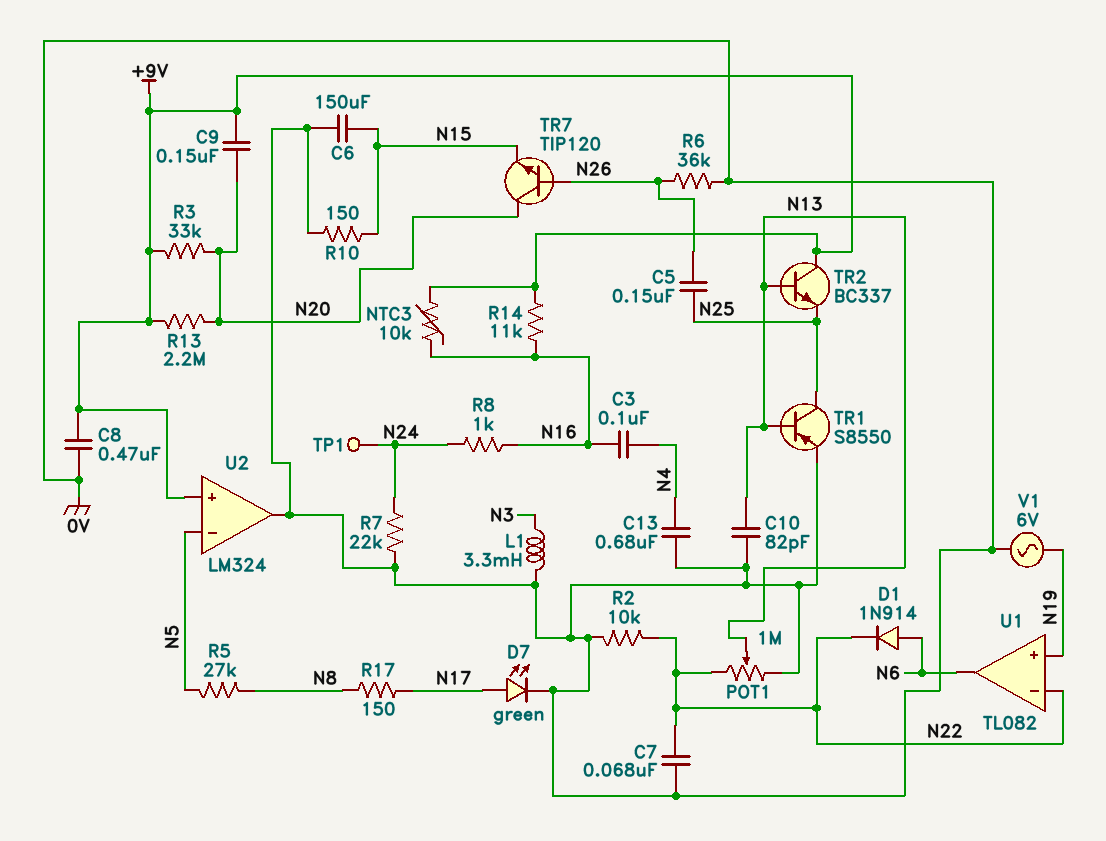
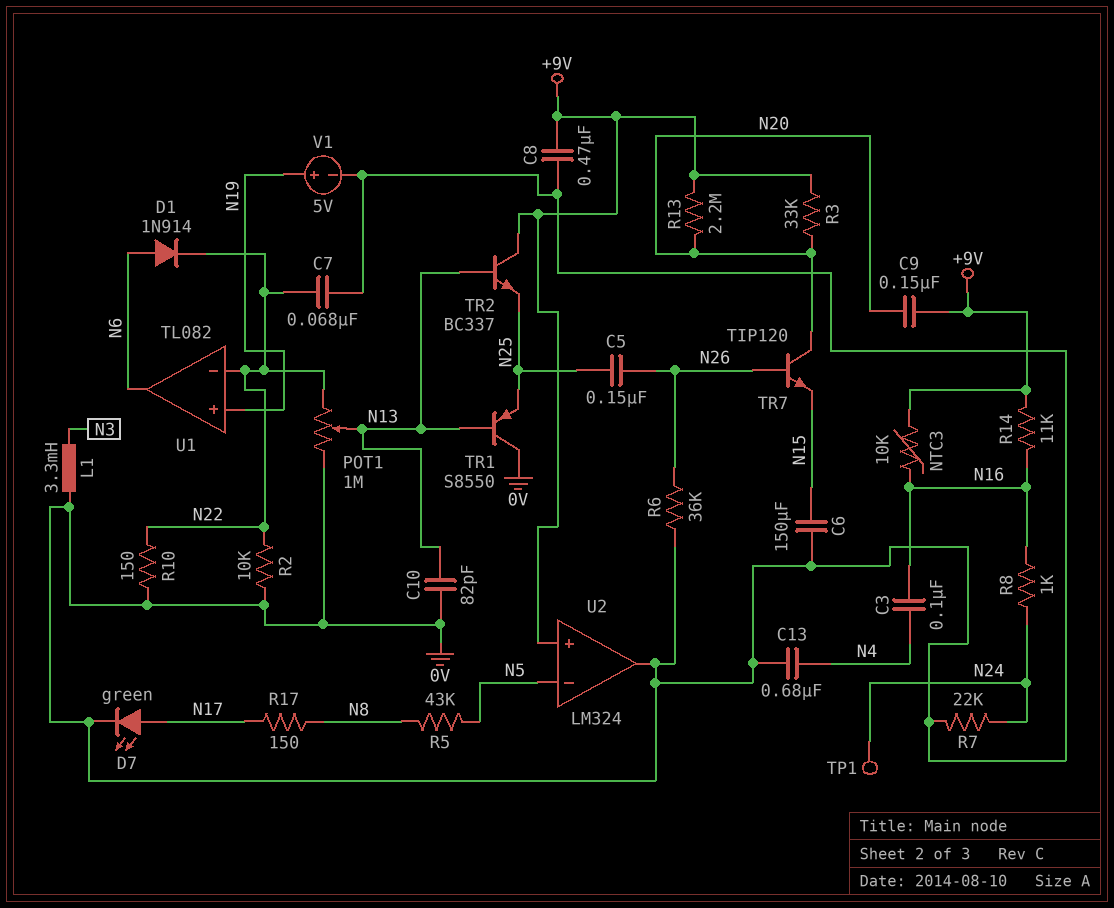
R5: 27k (N5, N8) -> 43k (N5, N8)
R10: 150 (0V, N15) -> 150 (0V, N22)
TR1: PNP S8550 (B N13, C N25, E 0V) -> PNP S8550 (B N13, C 0V, E N25)
V1: AC 6V (0V, N19) -> 5V (plus N19, minus 0V)

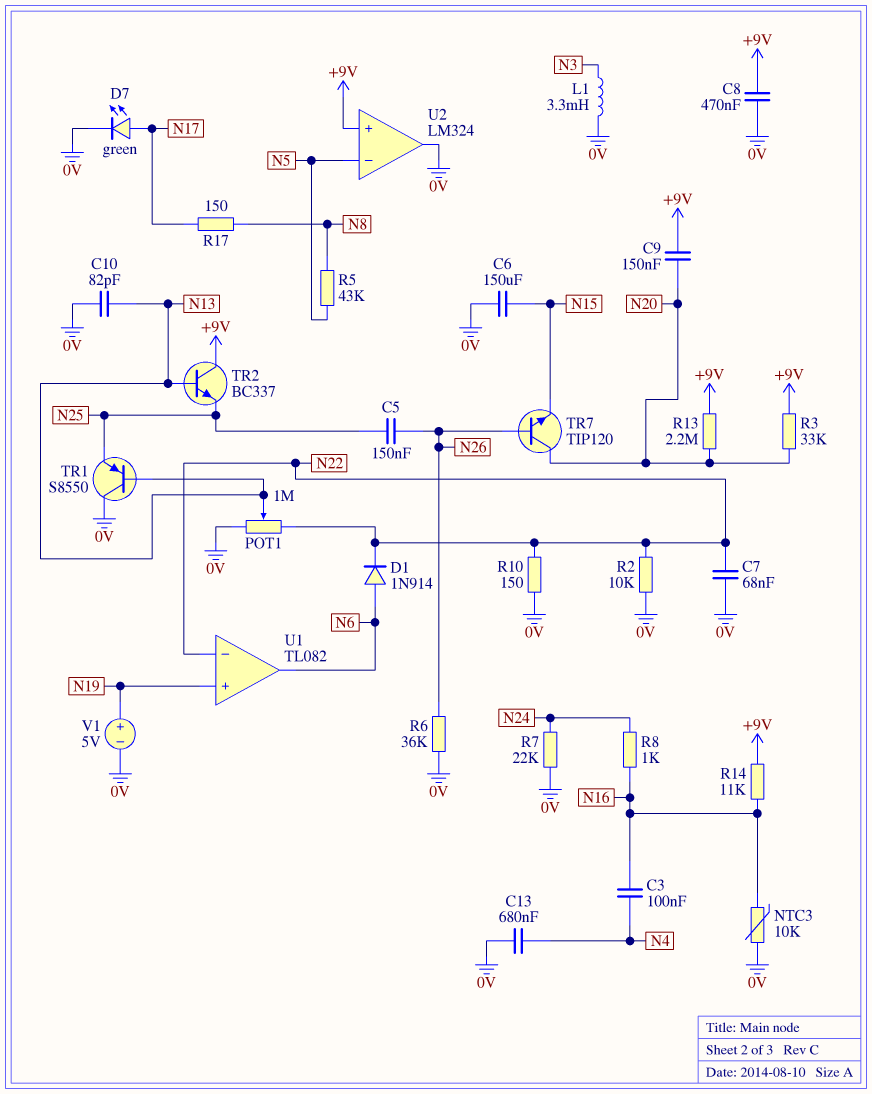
NTC3: 10k (+9V, N16) -> 10k (0V, N16)
TP1: test point (N24) -> none

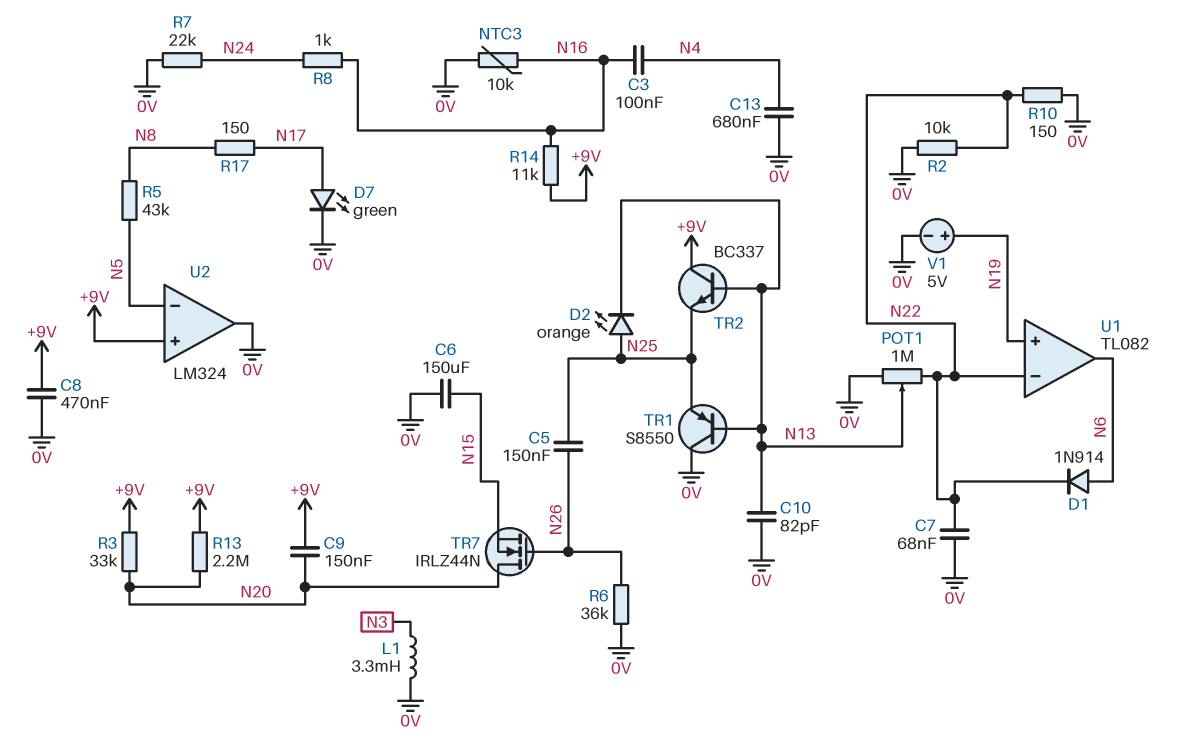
D2: none -> LED orange (A N25, K N13)
TR7: NPN TIP120 (B N26, C N20, E N15) -> NMOS IRLZ44N (G N26, D N20, S N15)

